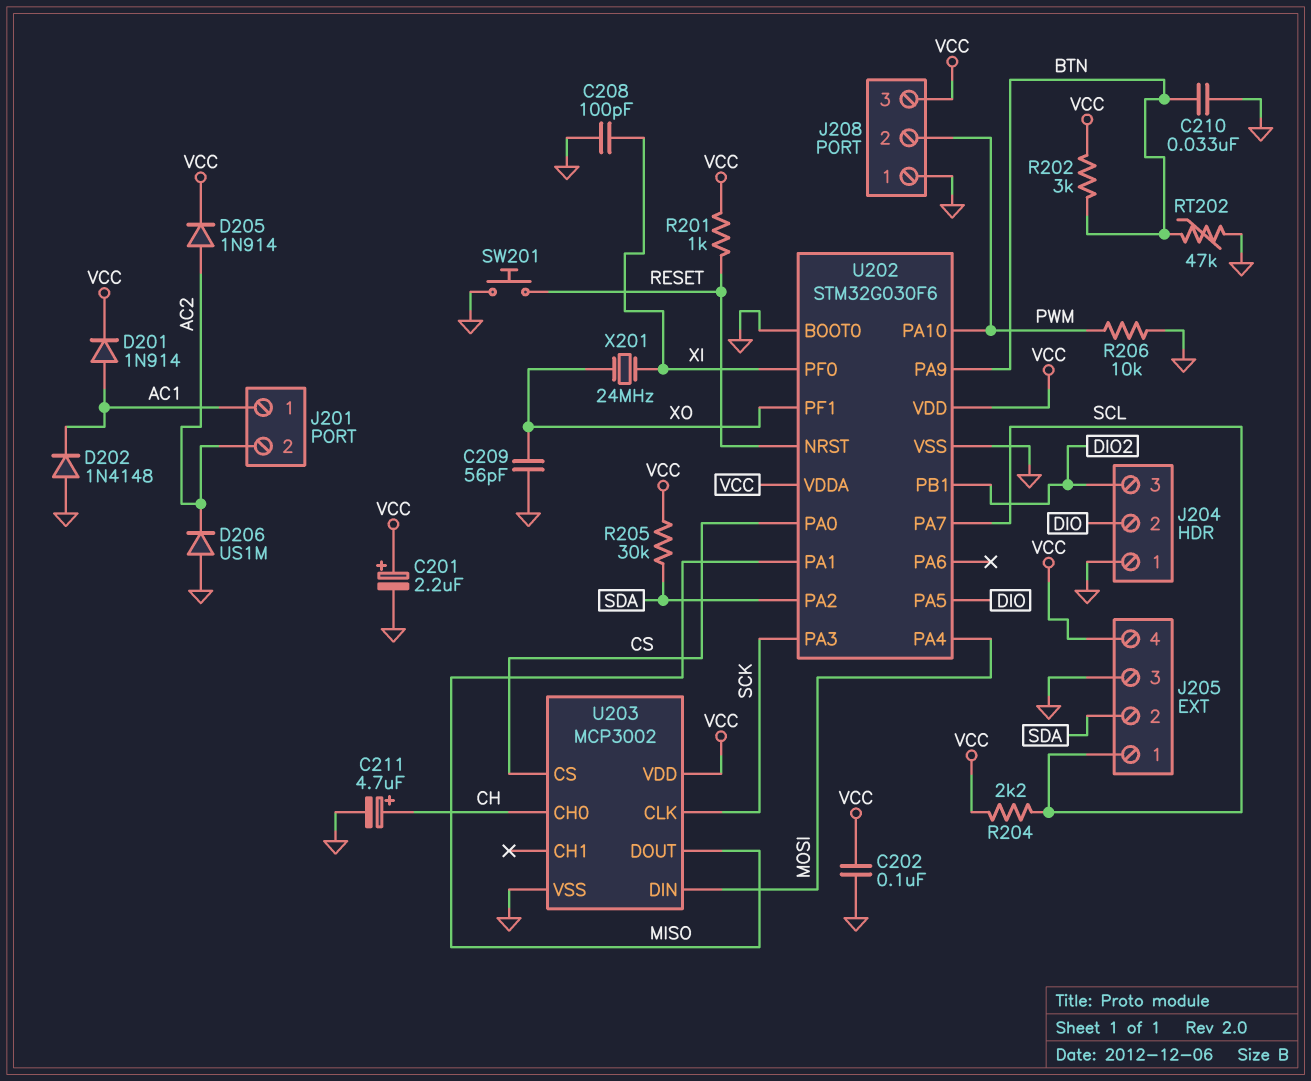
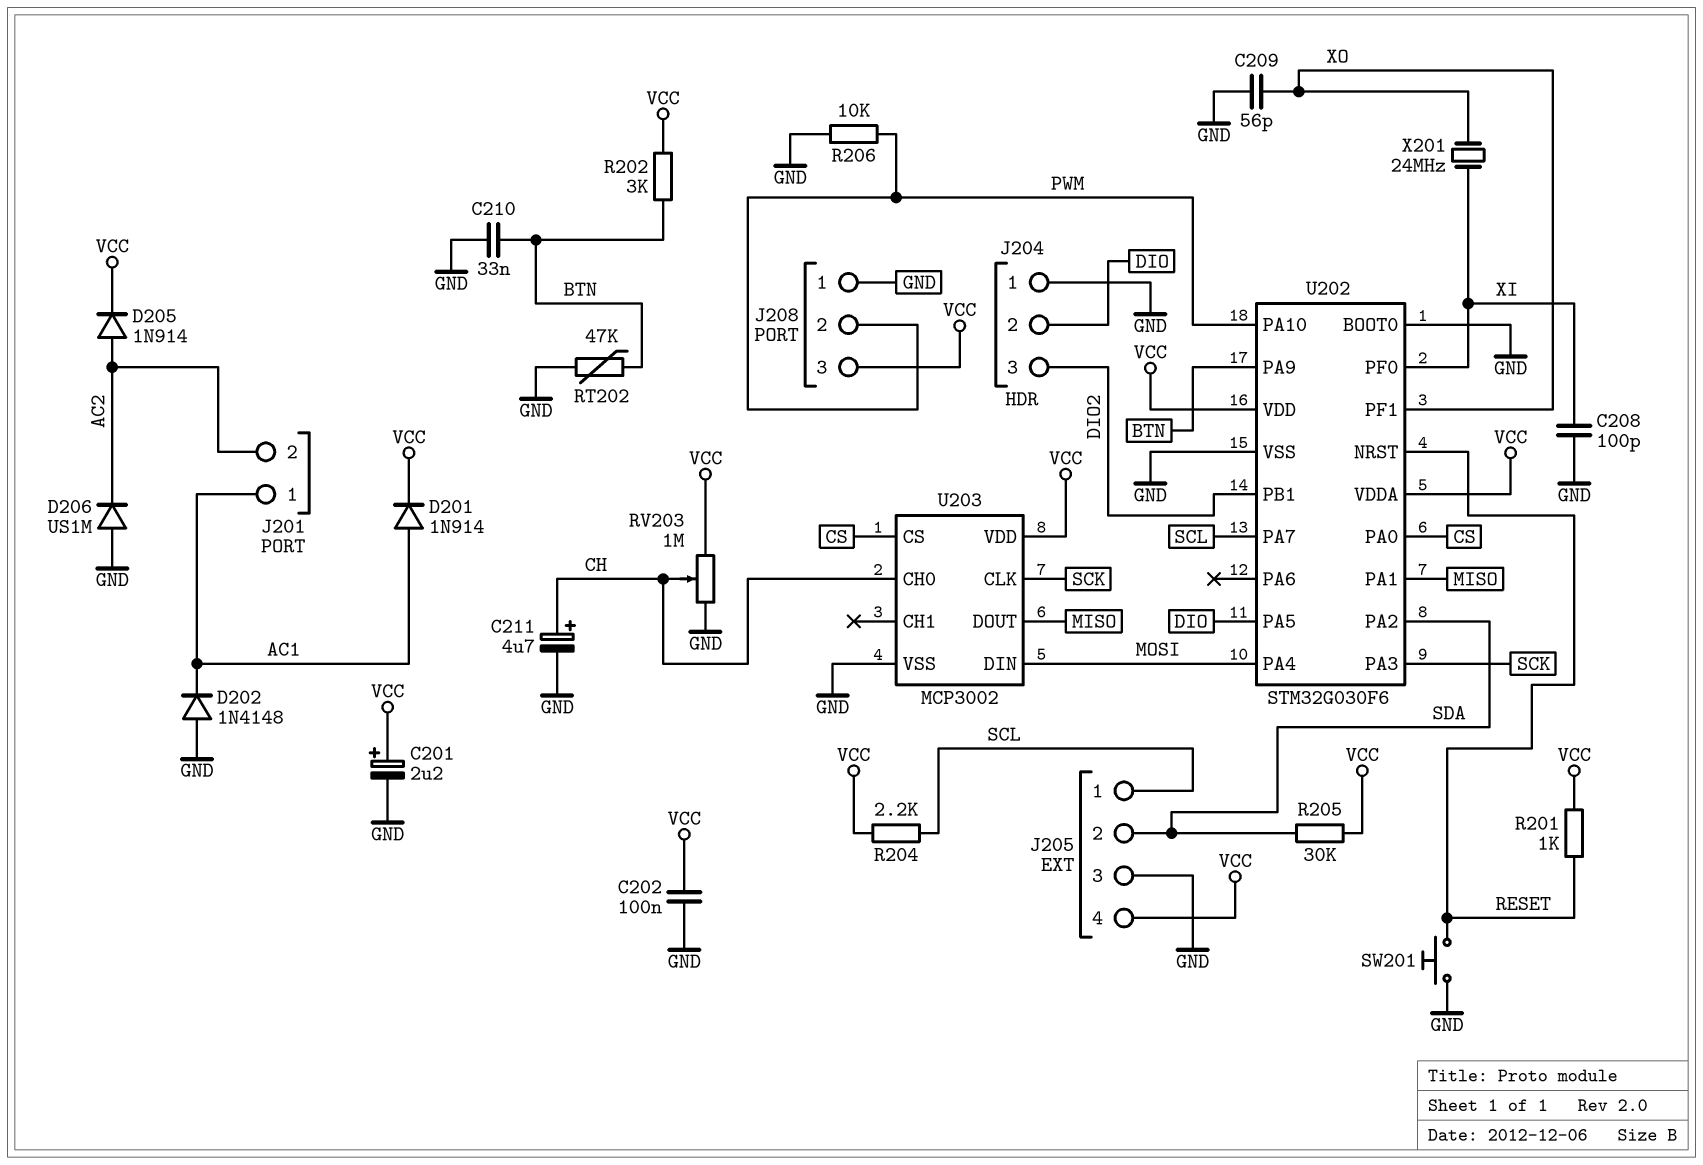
RV203: none -> 1M (GND, VCC, wiper CH)

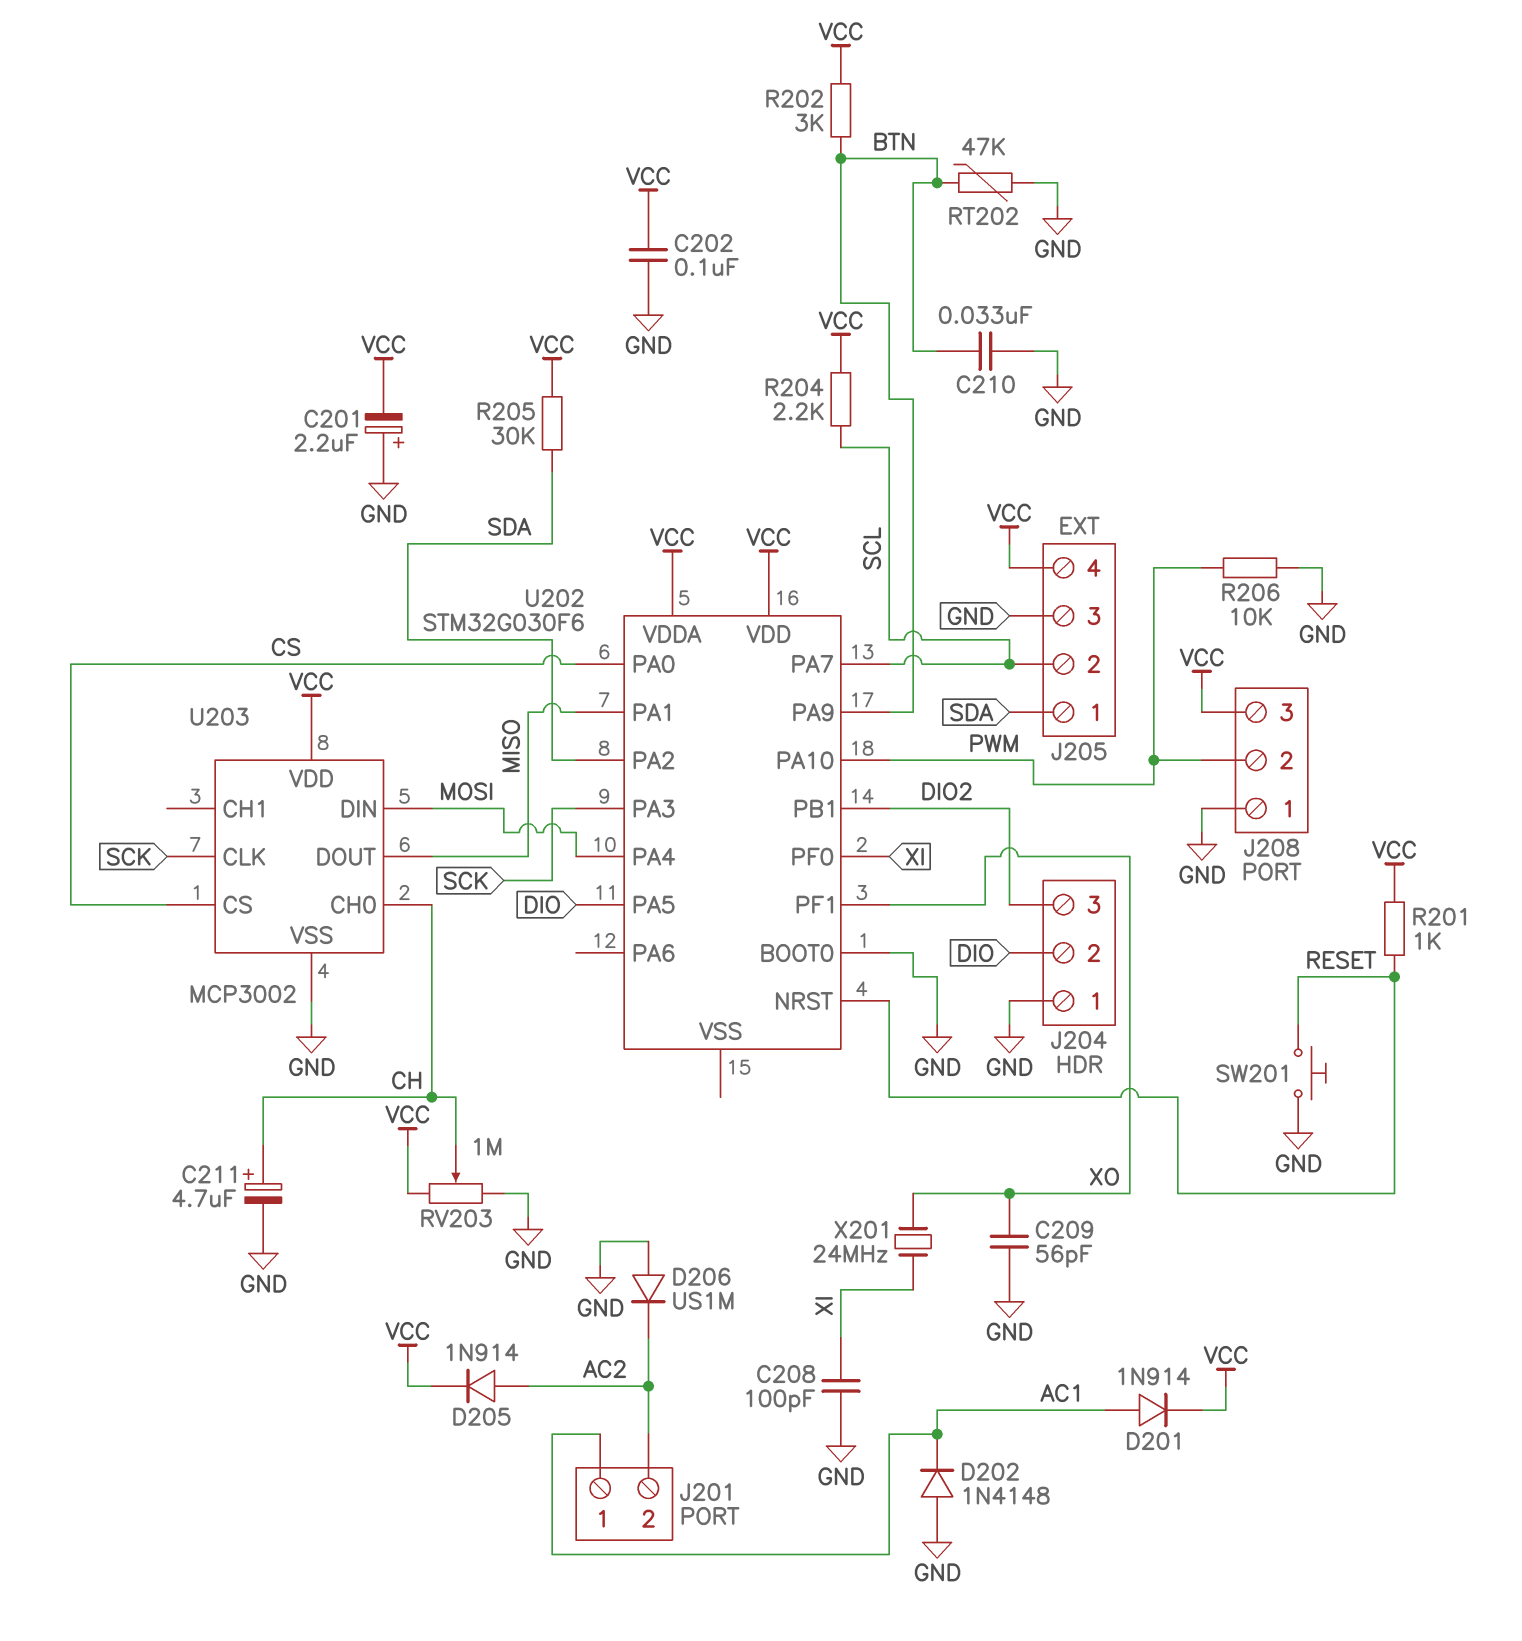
C201: 2.2uF (plus VCC, minus GND) -> 2.2uF (plus GND, minus VCC)
J205 pin 1: SCL -> SDA
J205 pin 2: SDA -> SCL
U202 pin VSS: GND -> none

